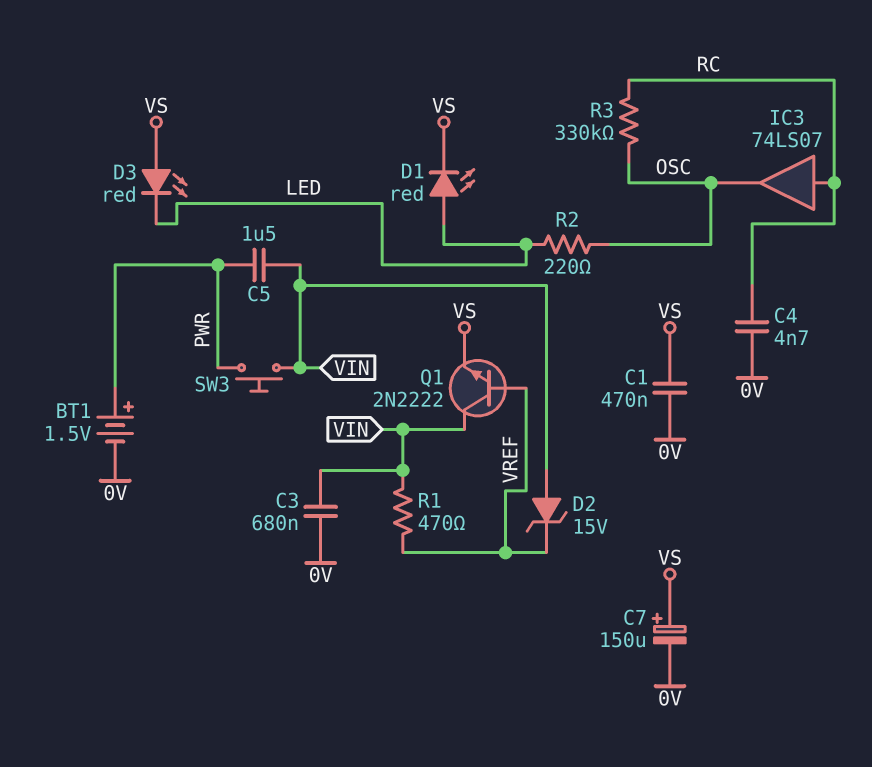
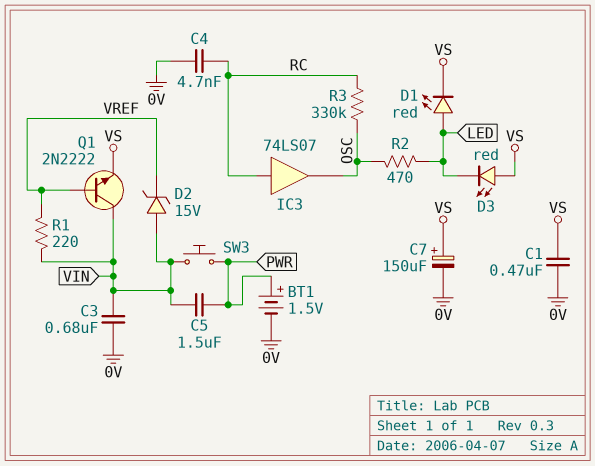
R1: 470 (VIN, VREF) -> 220 (VIN, VREF)
R2: 220 (LED, OSC) -> 470 (LED, OSC)

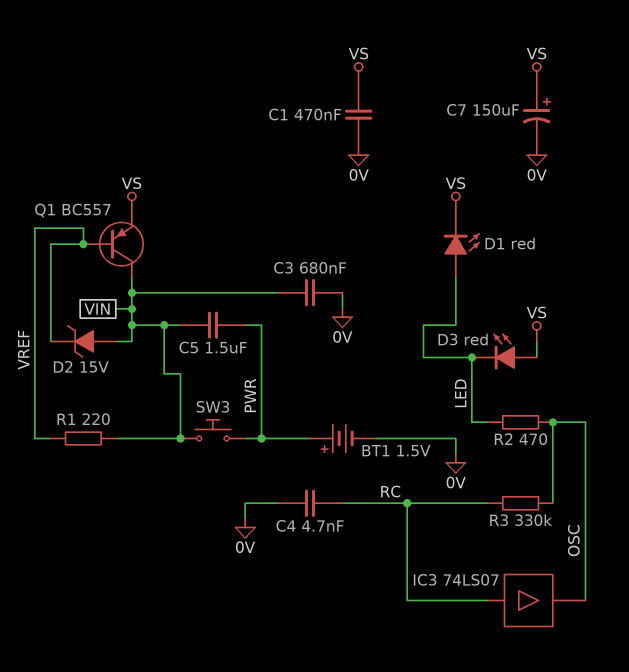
Q1: NPN 2N2222 (B VREF, C VIN, E VS) -> PNP BC557 (B VREF, C VIN, E VS)

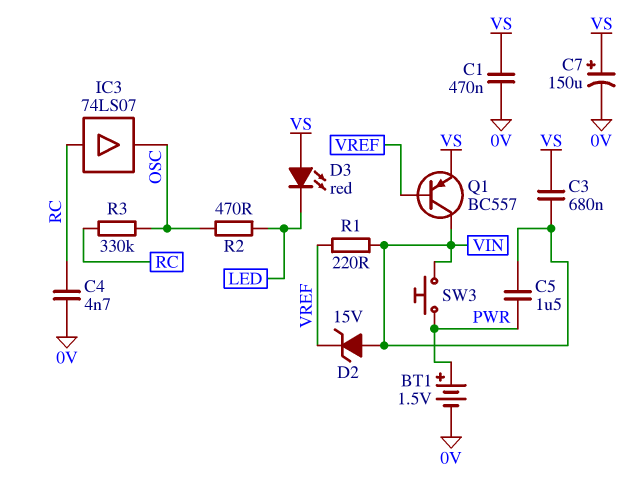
C3: 680nF (0V, VIN) -> 680nF (VIN, VS)
D1: LED red (A LED, K VS) -> none

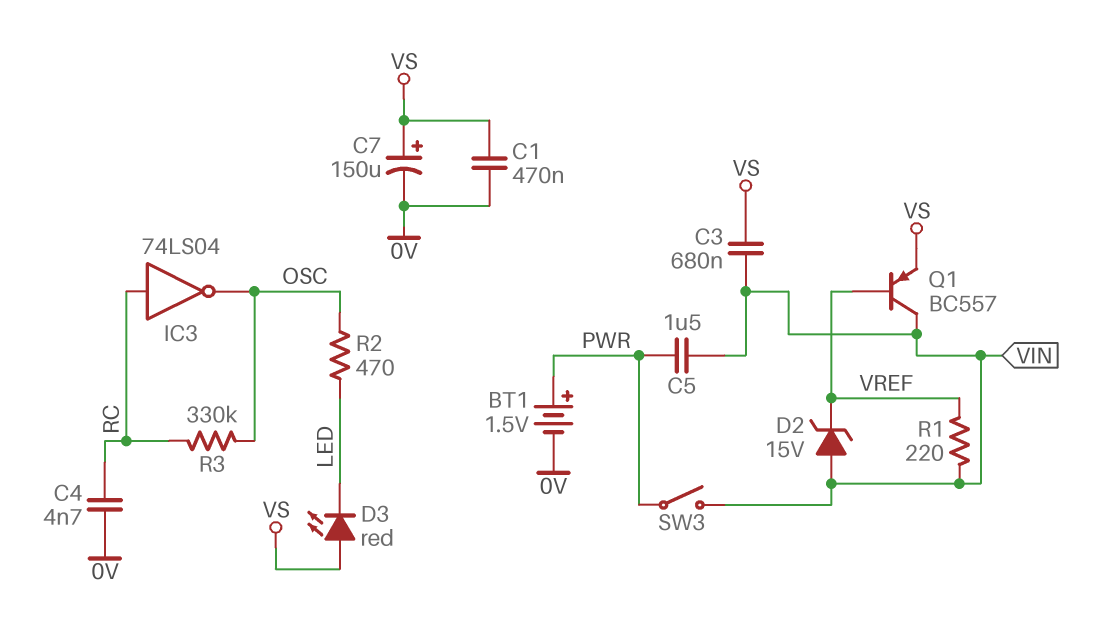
IC3: buffer 74LS07 (in RC, out OSC) -> NOT 74LS04 (in RC, out OSC)
SW3: button (PWR, VIN) -> switch (PWR, VIN)

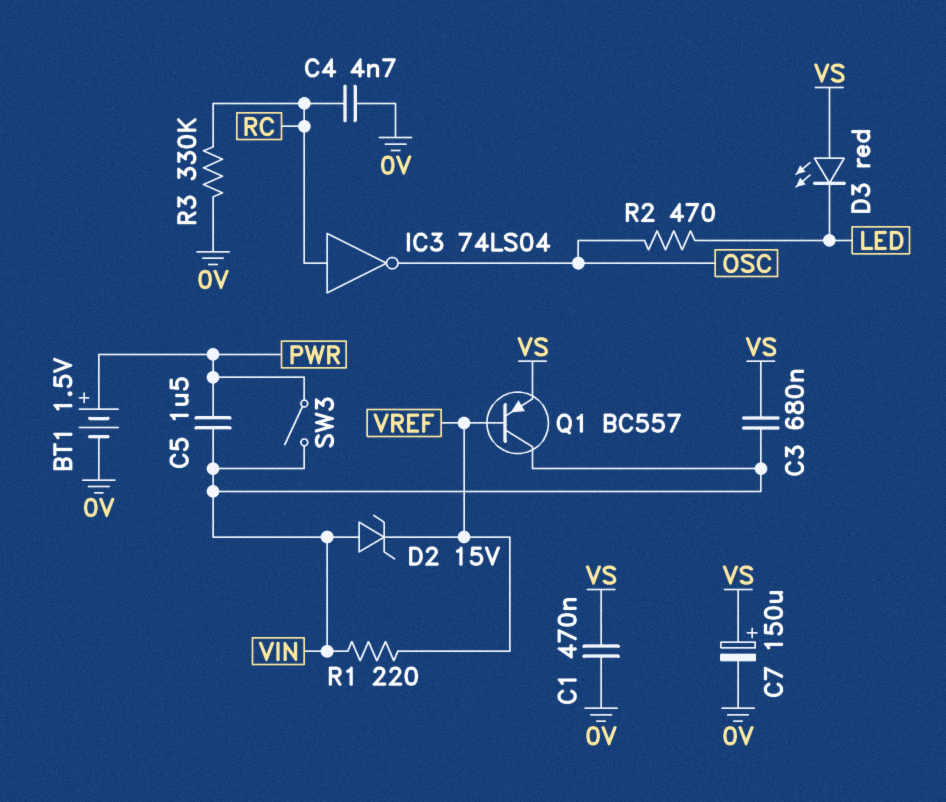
R3: 330k (OSC, RC) -> 330k (0V, RC)

